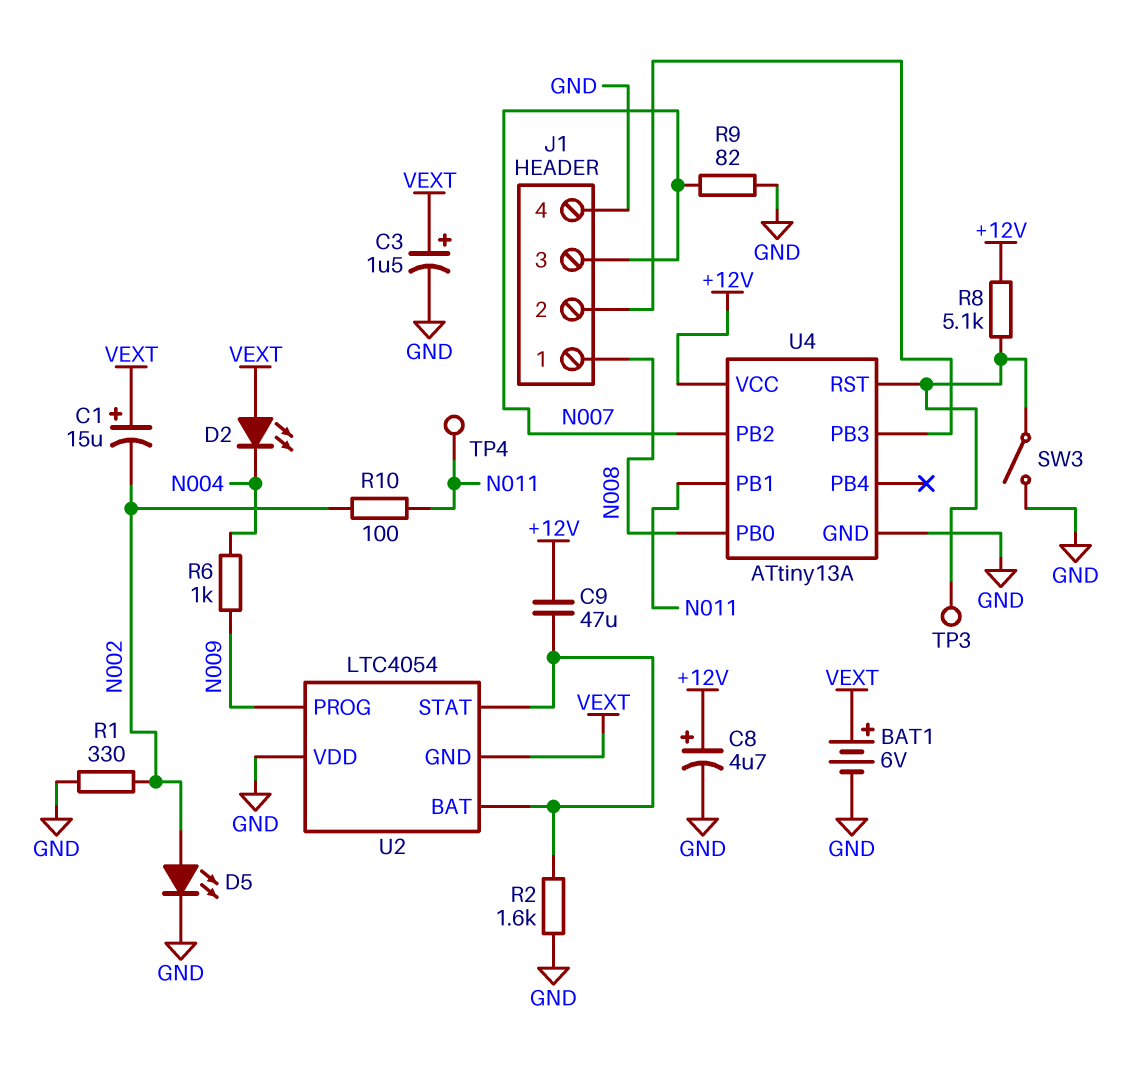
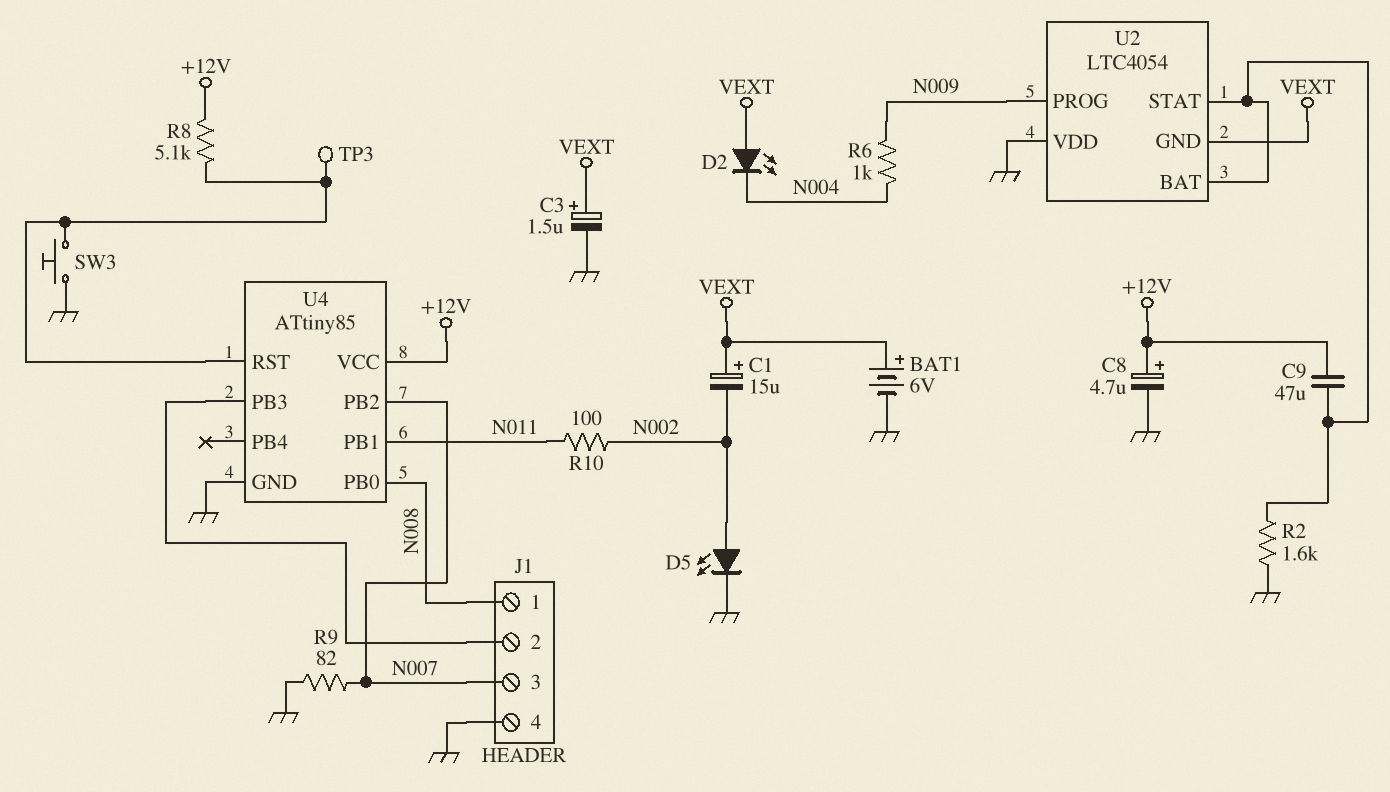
R1: 330 (GND, N002) -> none
SW3: switch (GND, U4/RST) -> button (GND, U4/RST)
TP4: test point (N011) -> none
U4: ATtiny13A -> ATtiny85

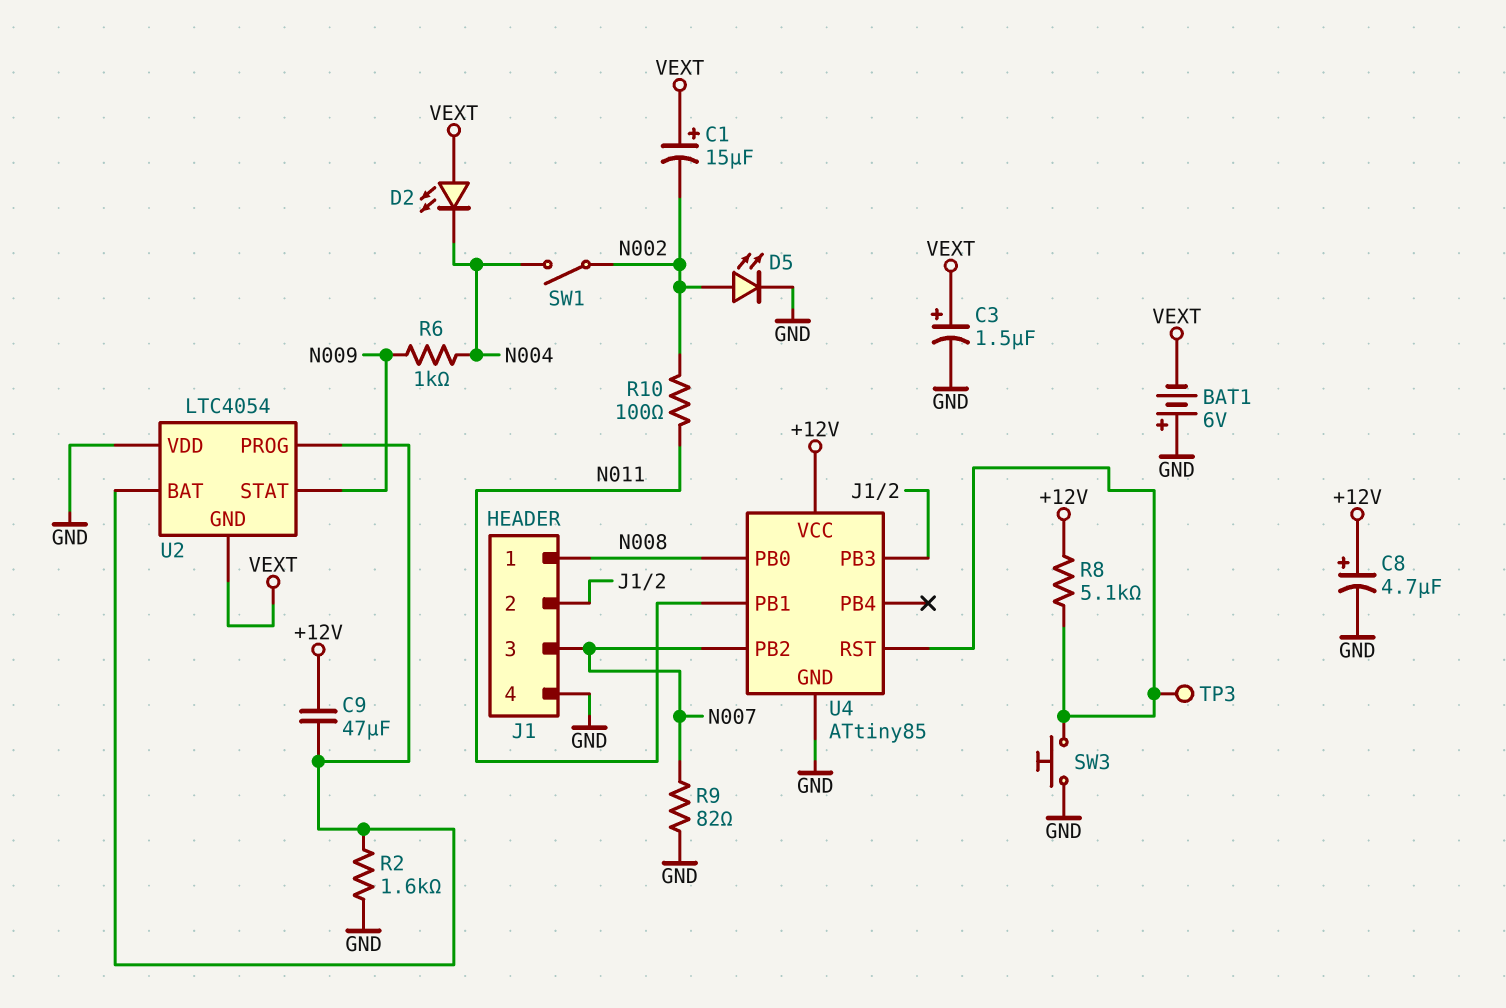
BAT1: 6V (plus VEXT, minus GND) -> 6V (plus GND, minus VEXT)
SW1: none -> switch (N002, N004)
U2 pin PROG: N009 -> U2/BAT
U2 pin STAT: U2/BAT -> N009

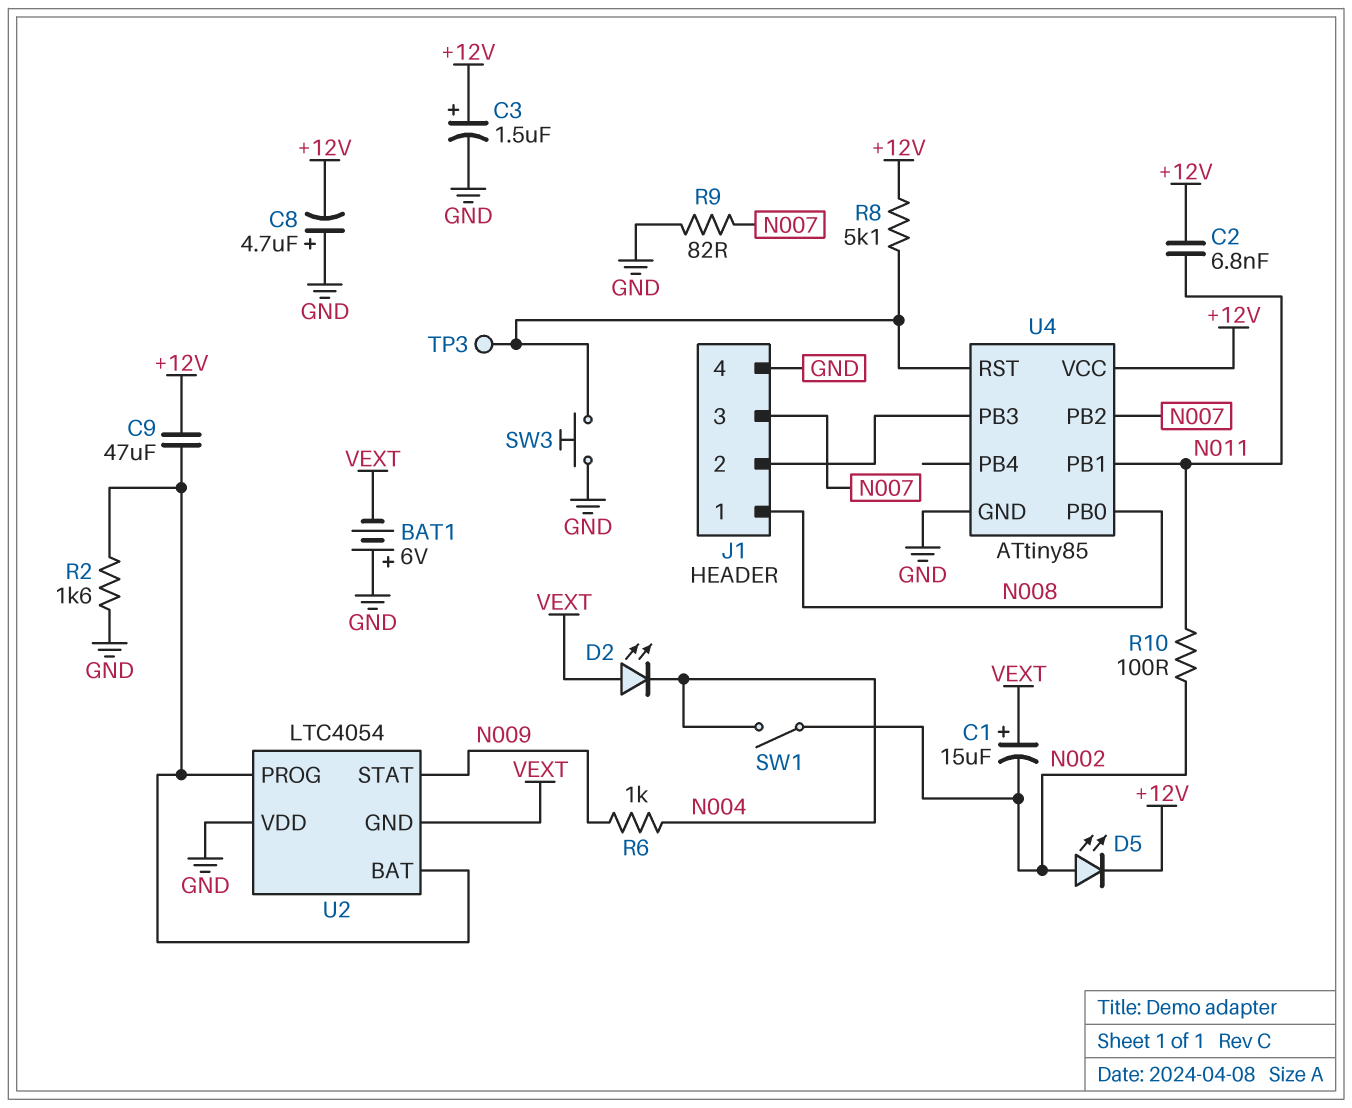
C2: none -> 6.8nF (+12V, N011)
C3: 1.5uF (plus VEXT, minus GND) -> 1.5uF (plus +12V, minus GND)
C8: 4.7uF (plus +12V, minus GND) -> 4.7uF (plus GND, minus +12V)
D5: LED (A N002, K GND) -> LED (A N002, K +12V)

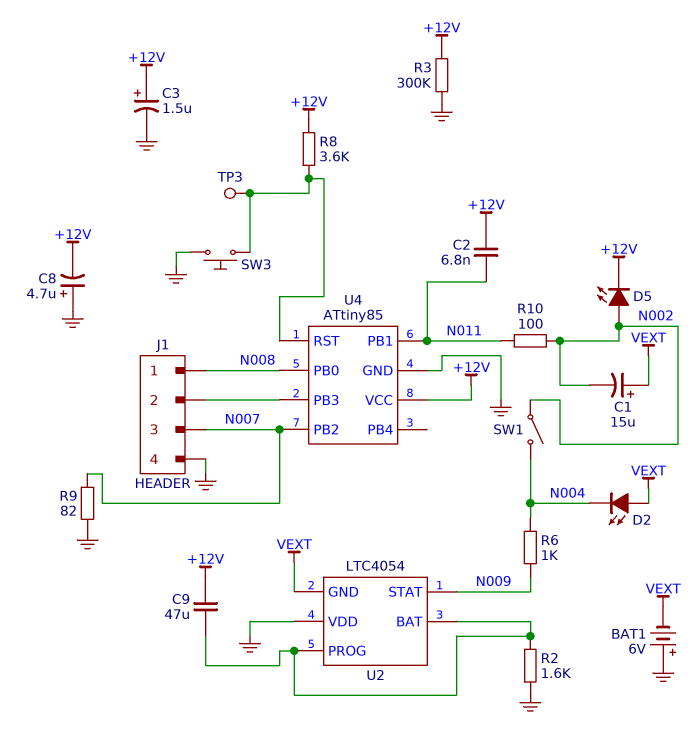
R3: none -> 300k (+12V, GND)
R8: 5.1k (+12V, U4/RST) -> 3.6k (+12V, U4/RST)

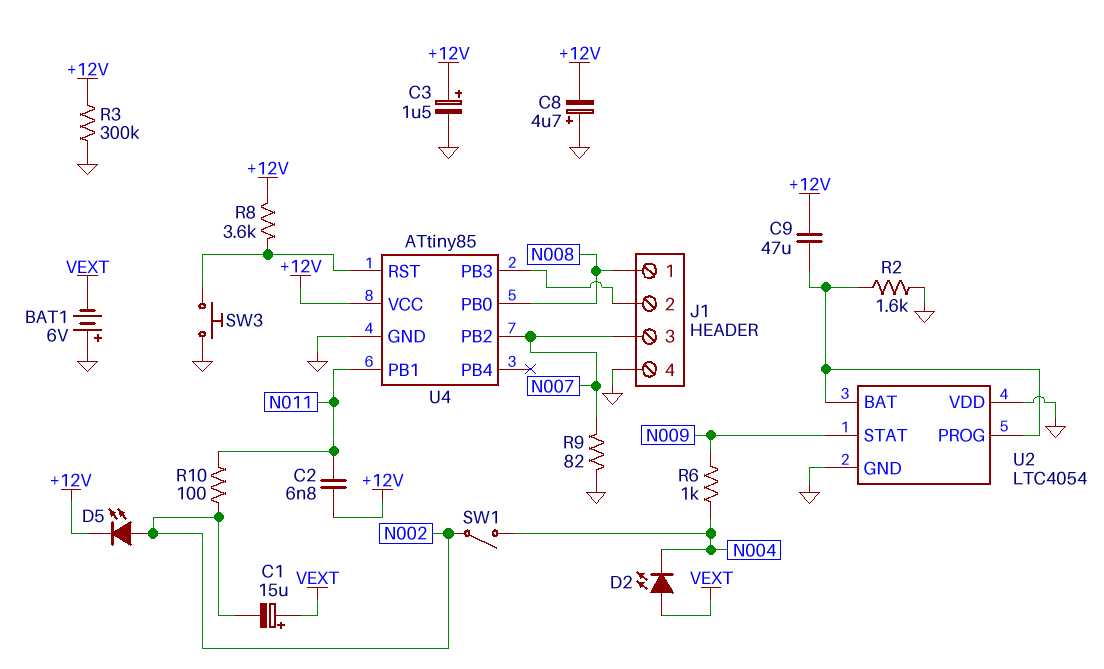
TP3: test point (U4/RST) -> none
U2 pin GND: VEXT -> GND

